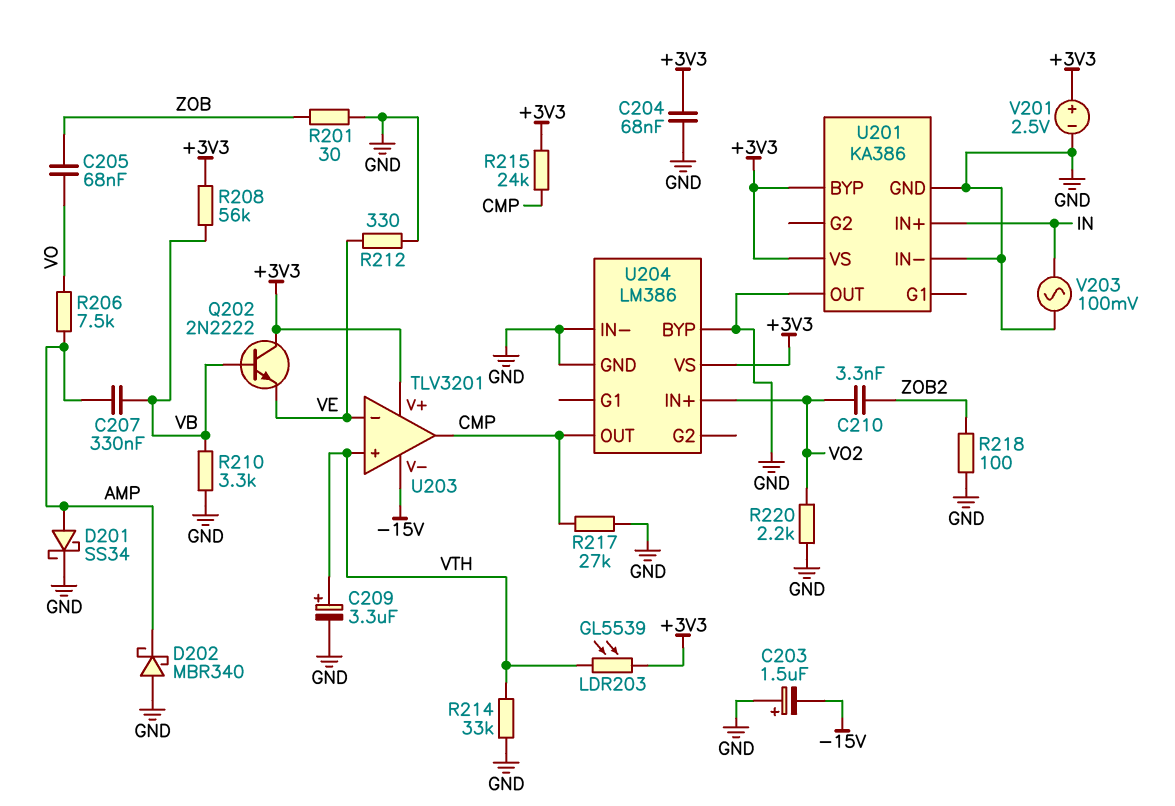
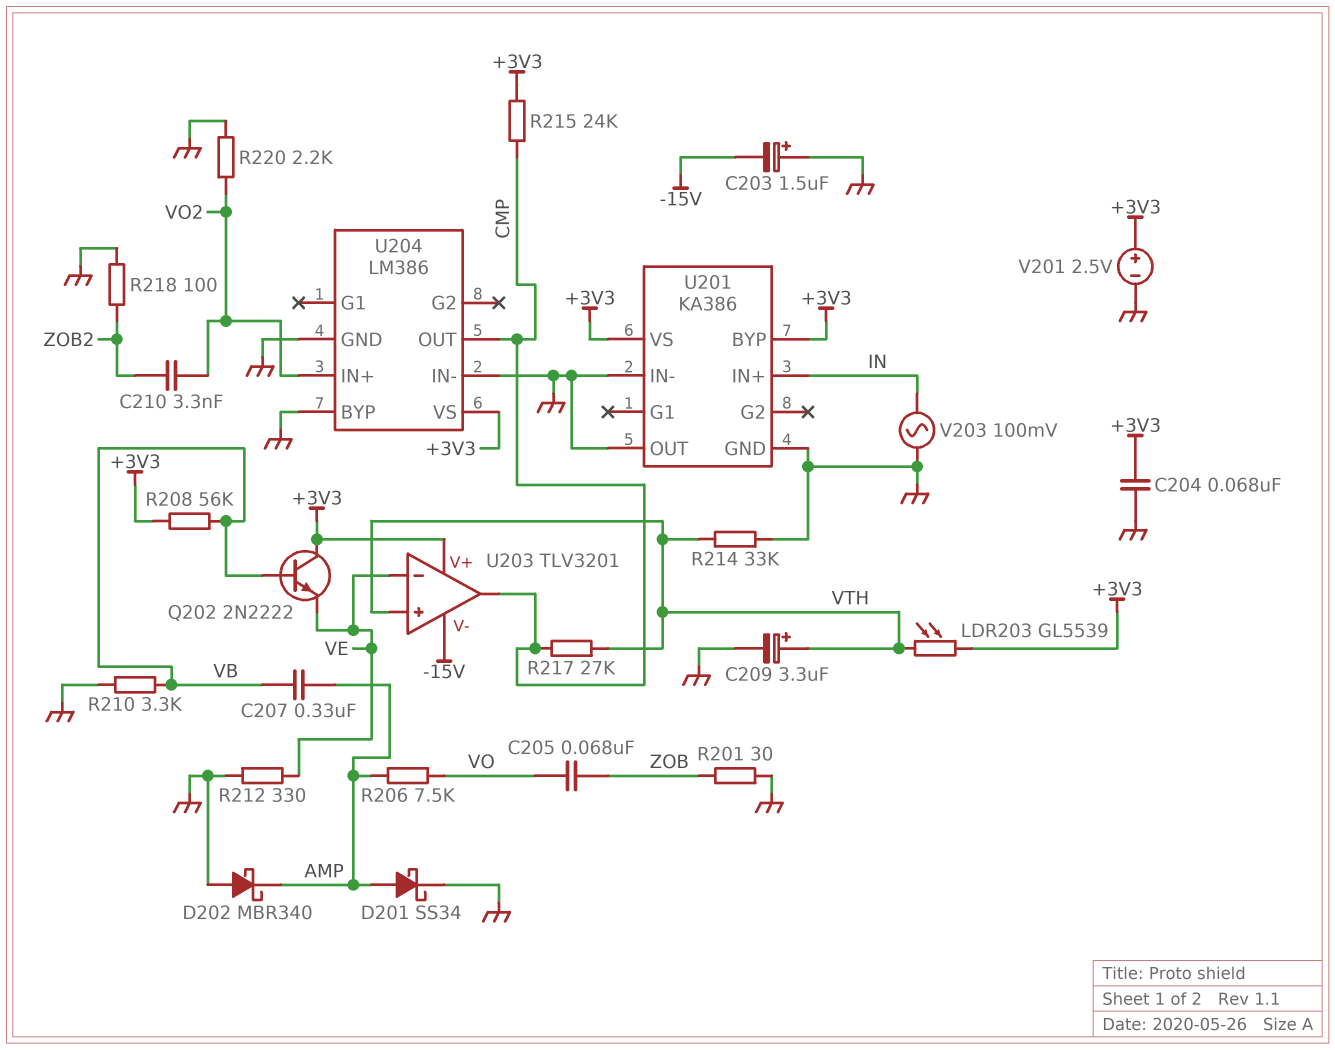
R217: 27k (CMP, GND) -> 27k (CMP, VTH)

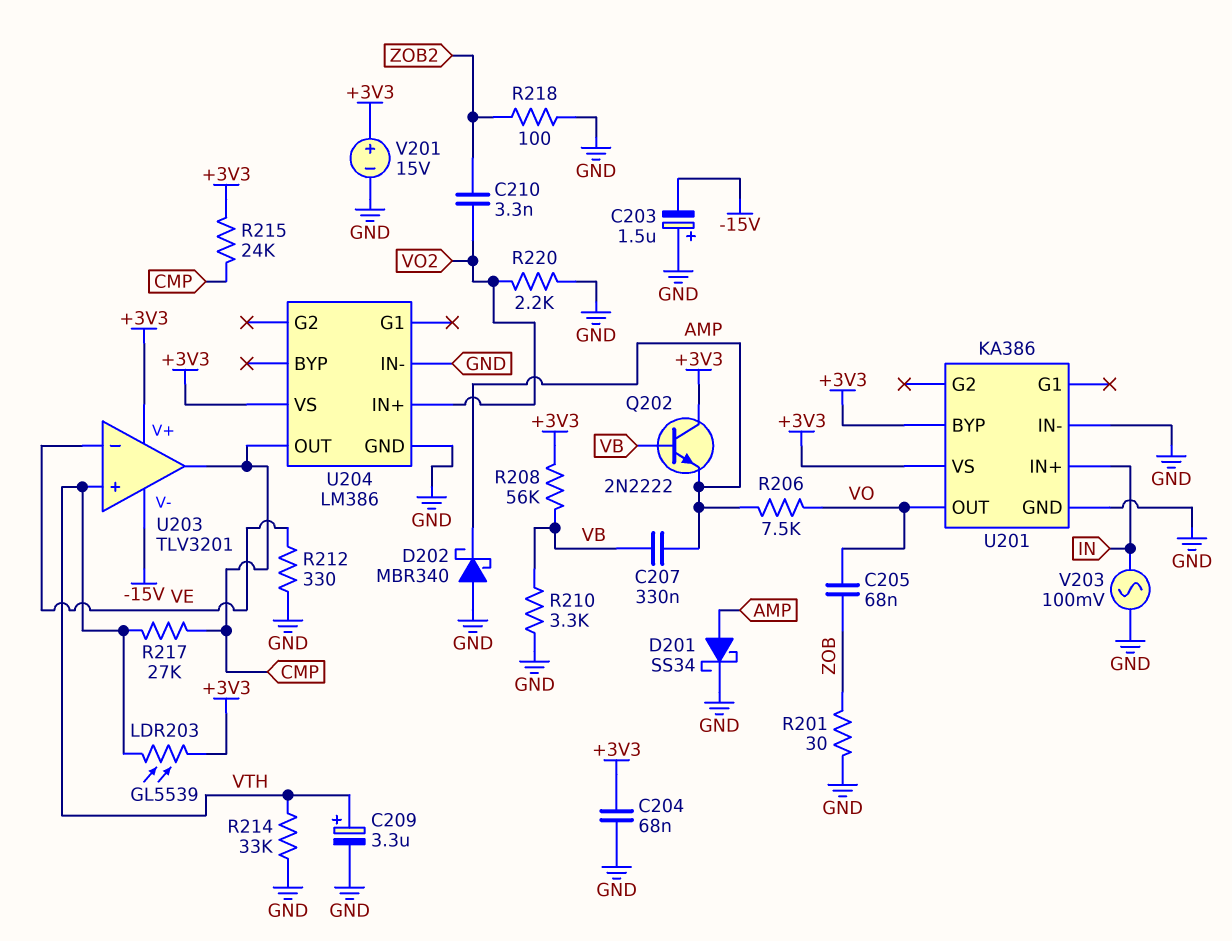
Q202: NPN 2N2222 (B VB, C +3V3, E VE) -> NPN 2N2222 (B VB, C +3V3, E AMP)
U201 pin OUT: GND -> VO
U204 pin BYP: GND -> none
V201: 2.5V (plus +3V3, minus GND) -> 15V (plus +3V3, minus GND)

